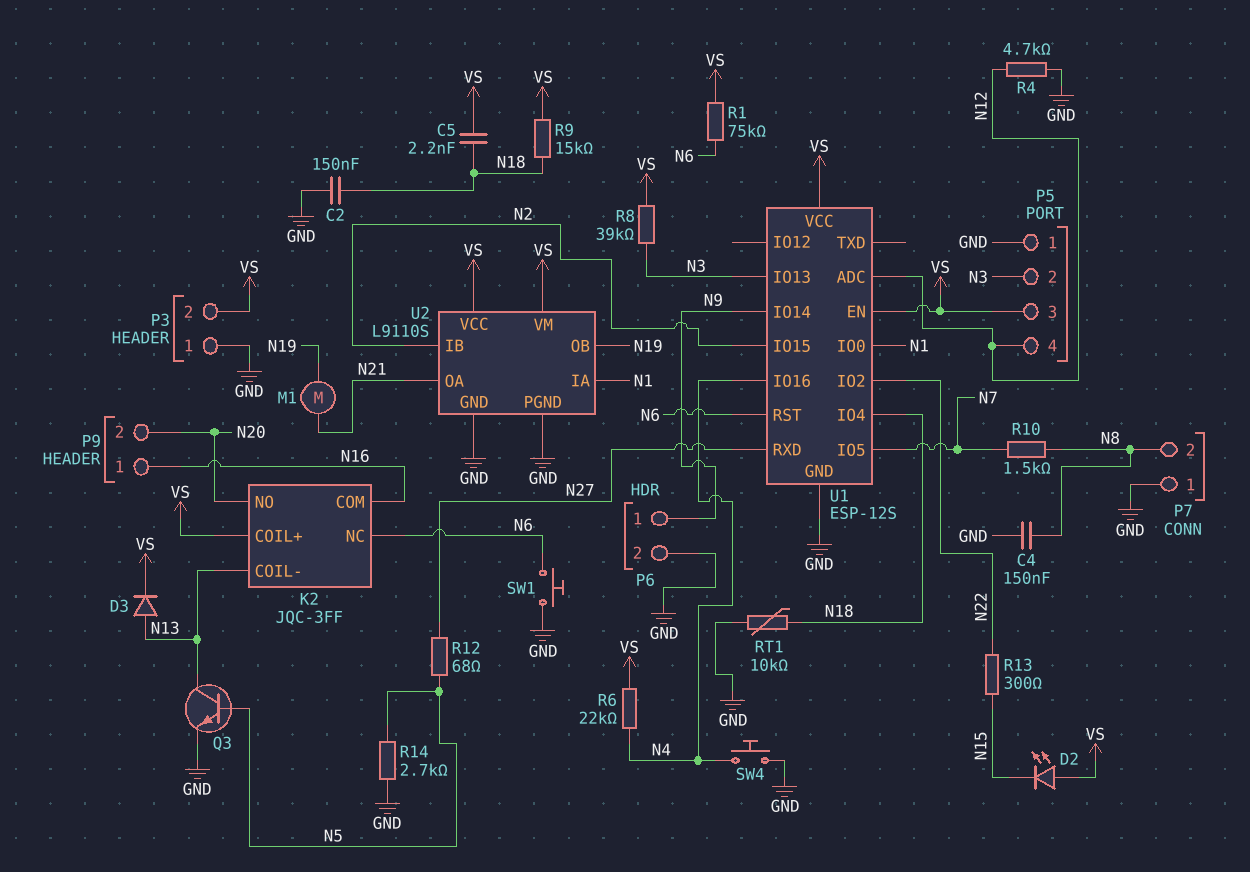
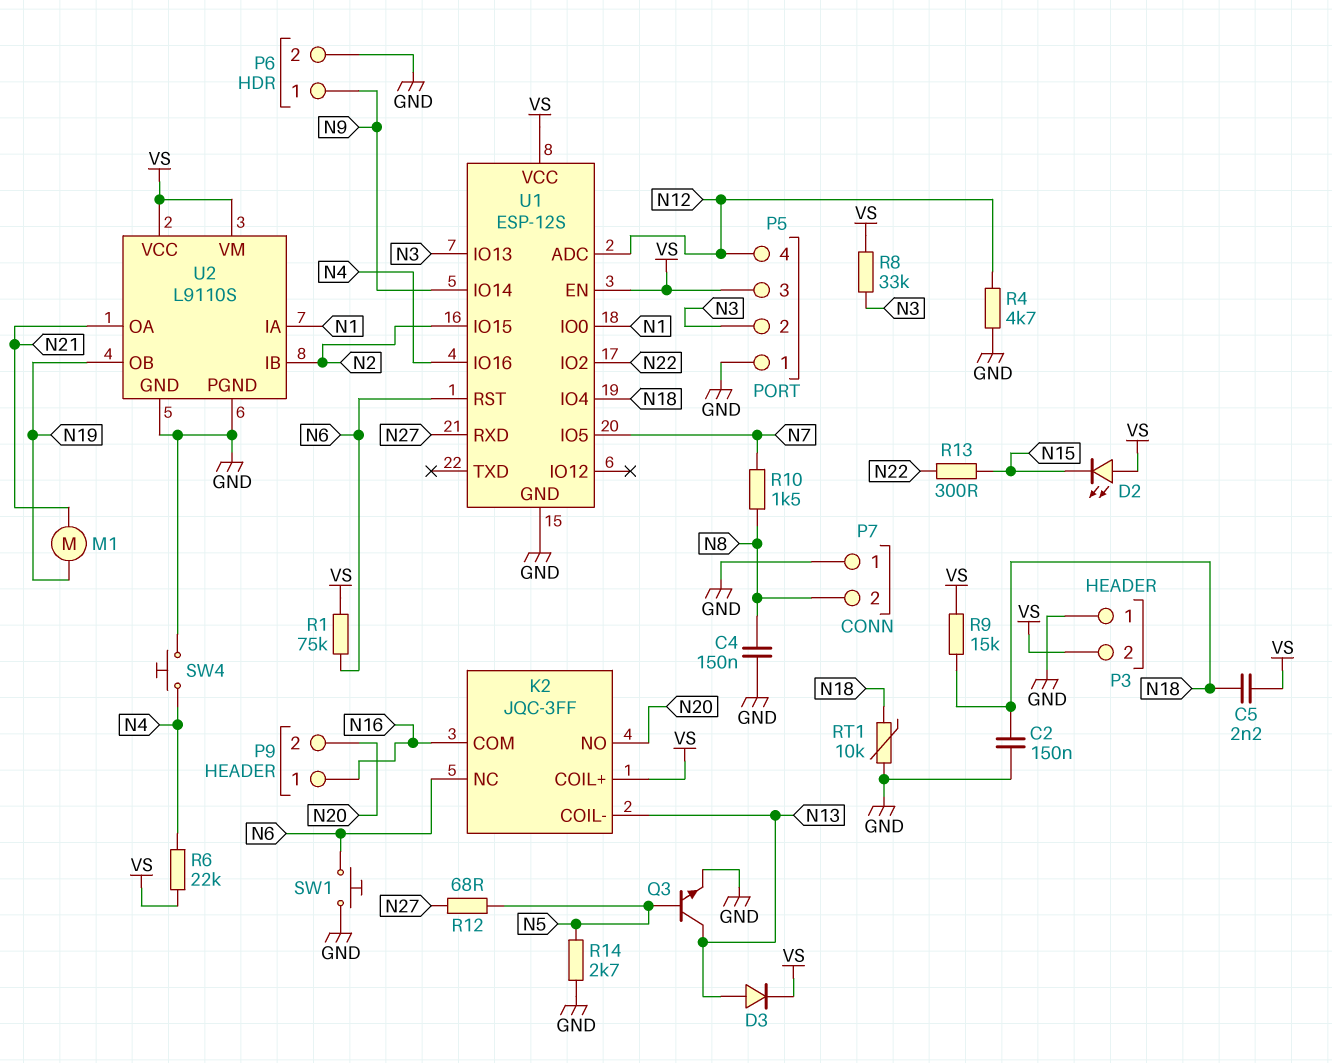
R8: 39k (N3, VS) -> 33k (N3, VS)

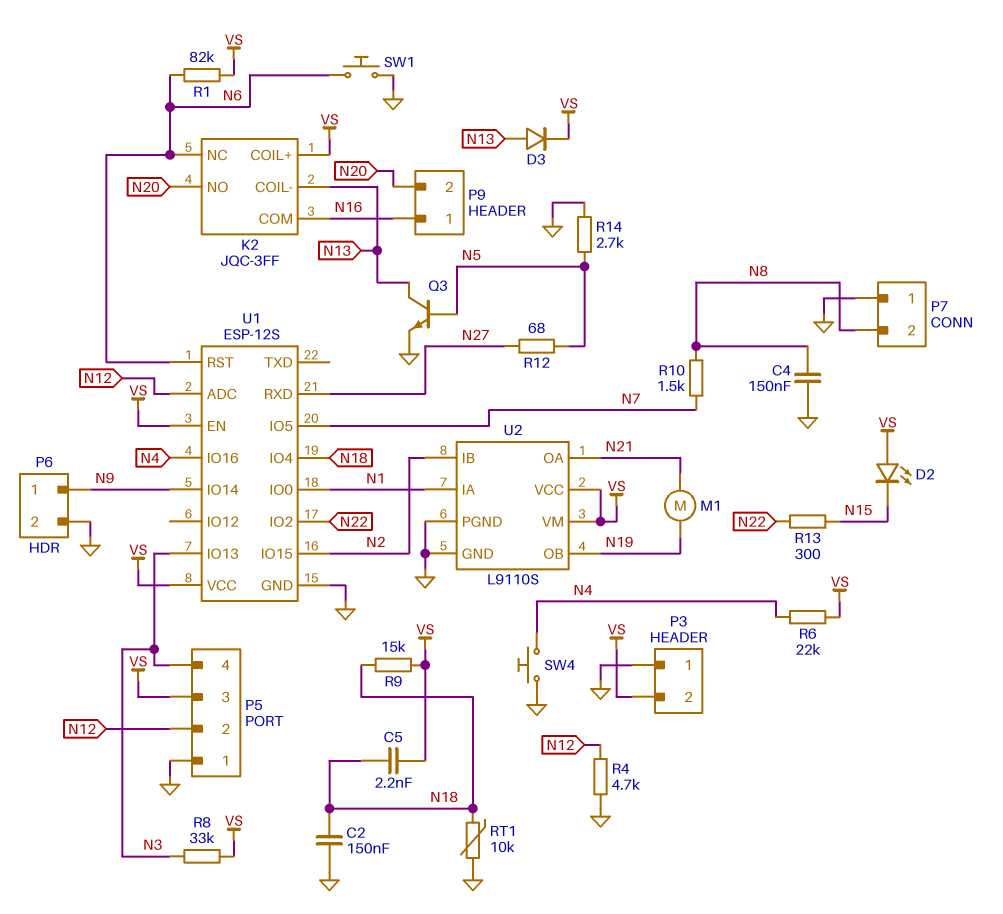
P5 pin 2: N3 -> N12
P5 pin 4: N12 -> N3
R1: 75k (N6, VS) -> 82k (N6, VS)

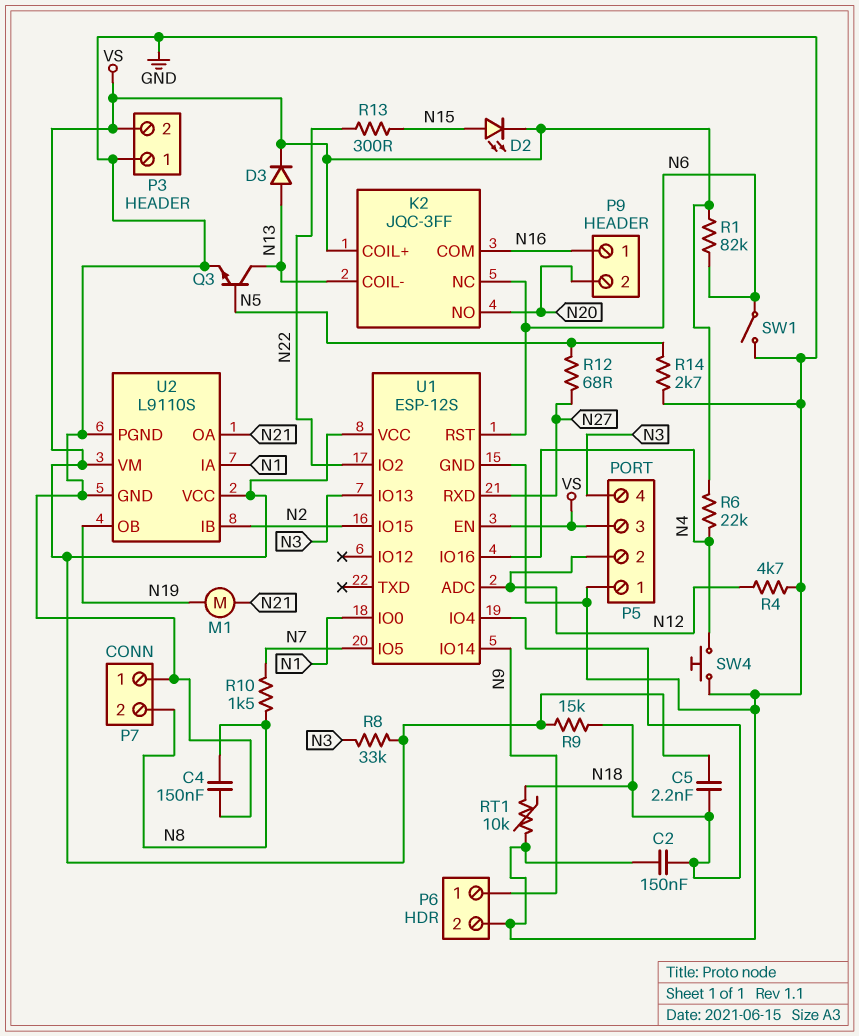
D2: LED (A VS, K N15) -> LED (A N15, K VS)
SW1: button (GND, N6) -> switch (GND, N6)

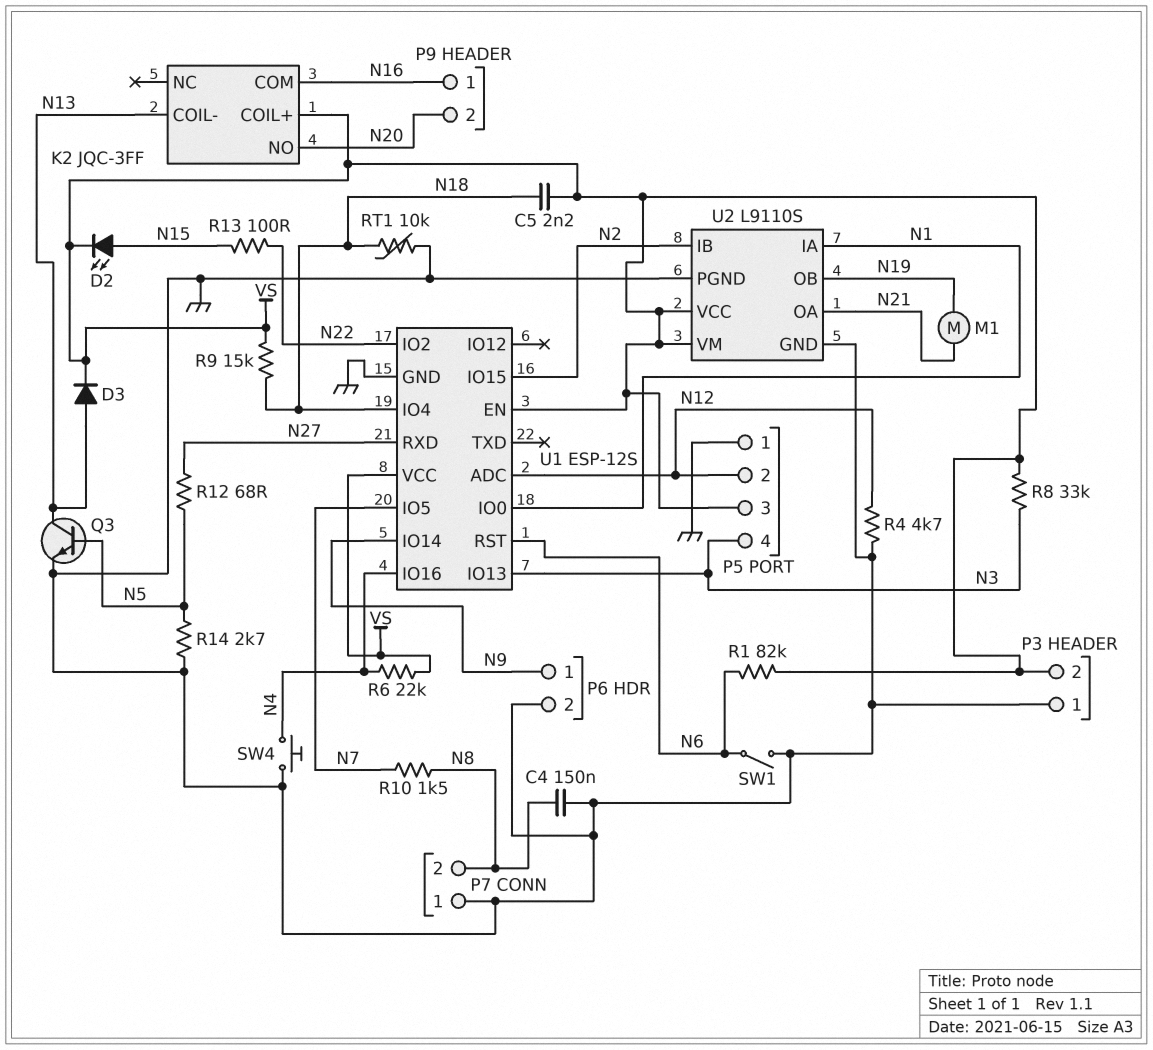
C2: 150nF (GND, N18) -> none
K2 pin NC: N6 -> none
R13: 300 (N15, N22) -> 100 (N15, N22)

